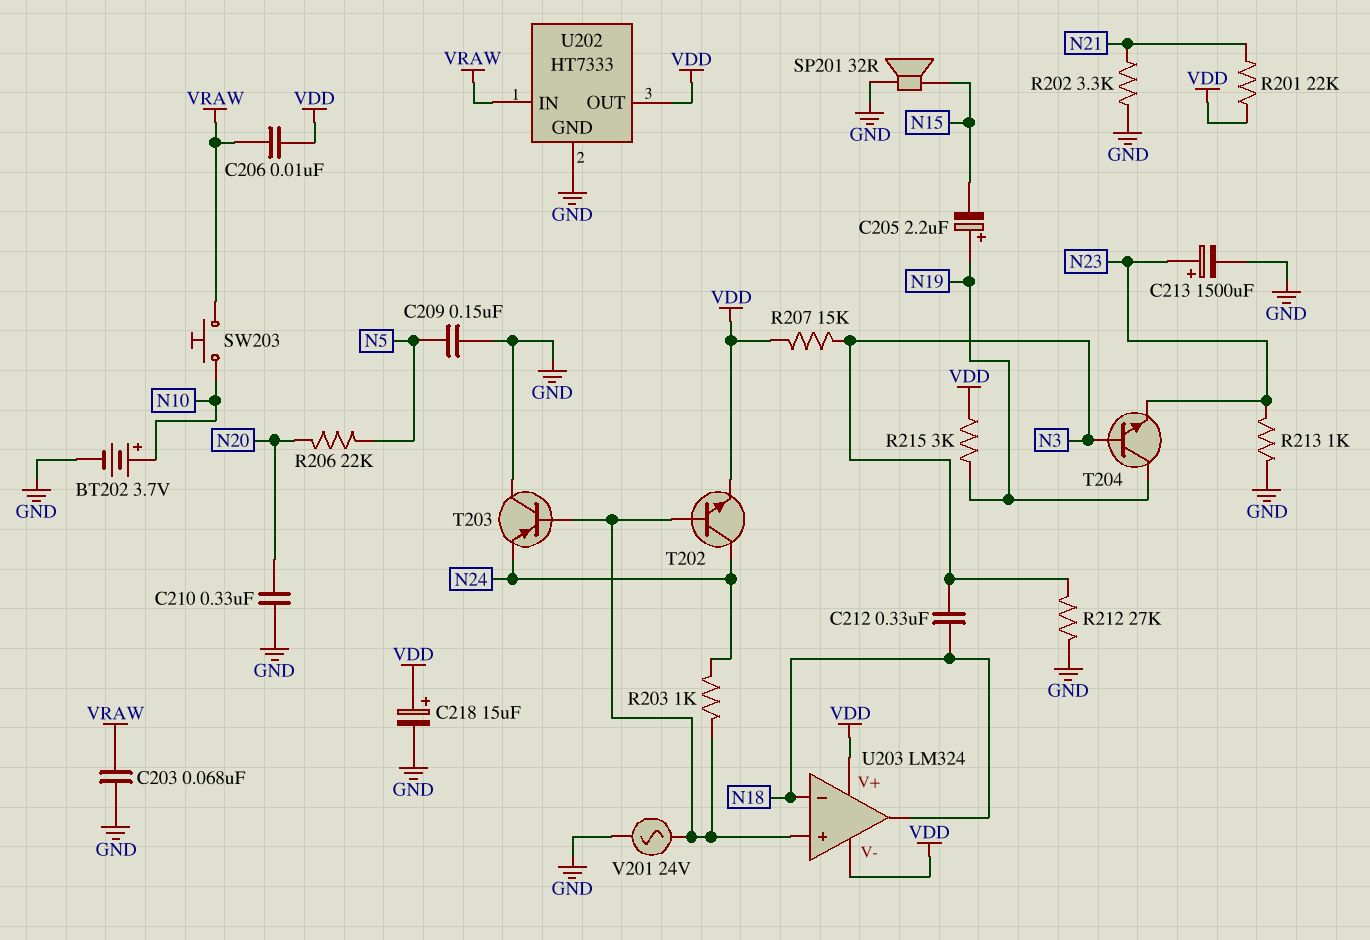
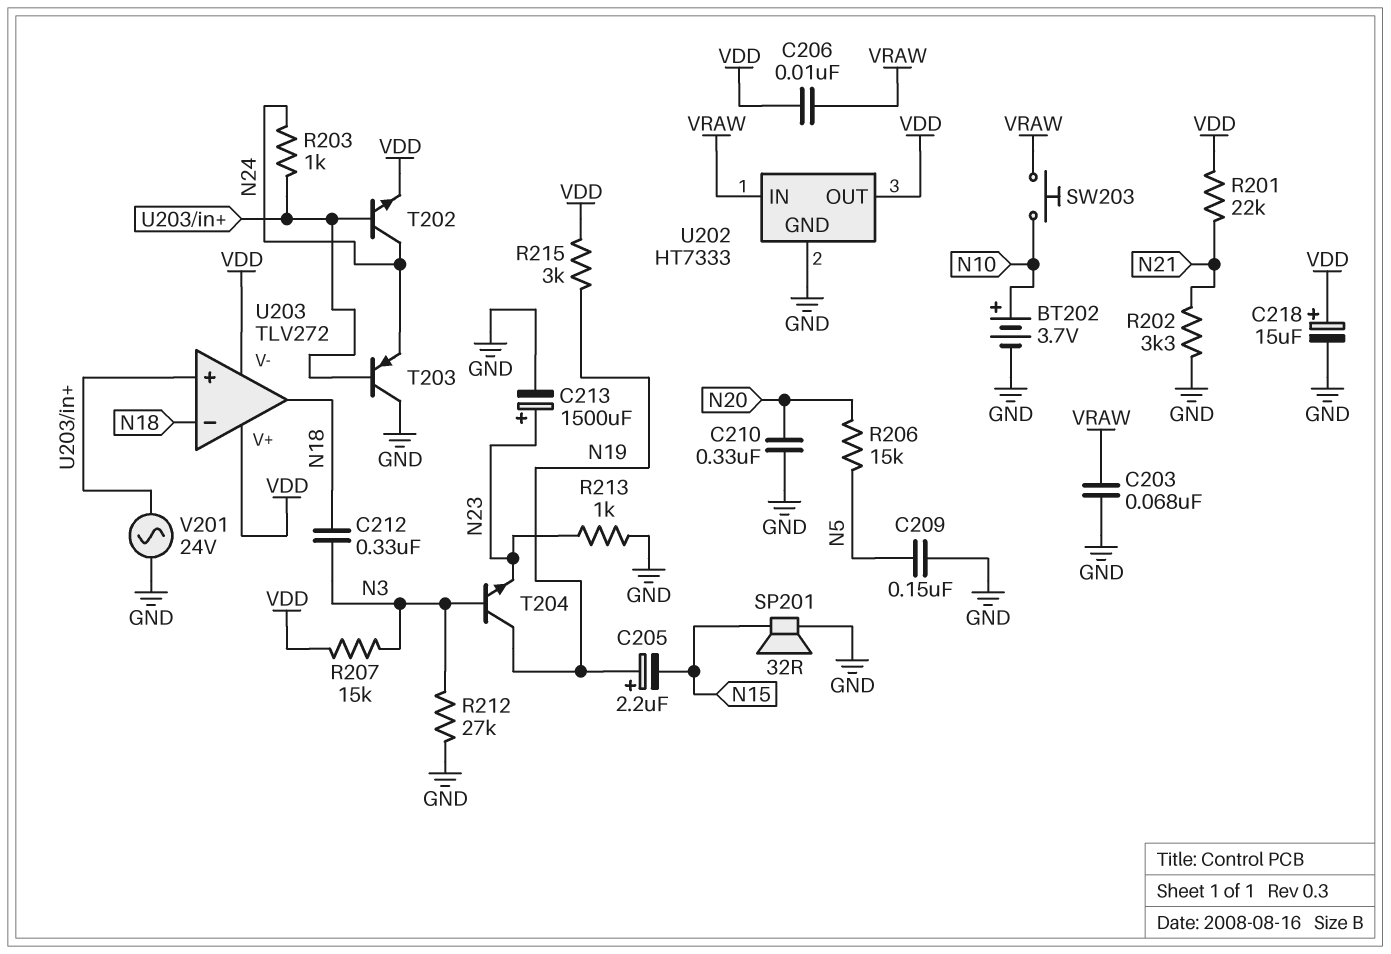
R206: 22k (N5, N20) -> 15k (N5, N20)
U203: LM324 -> TLV272

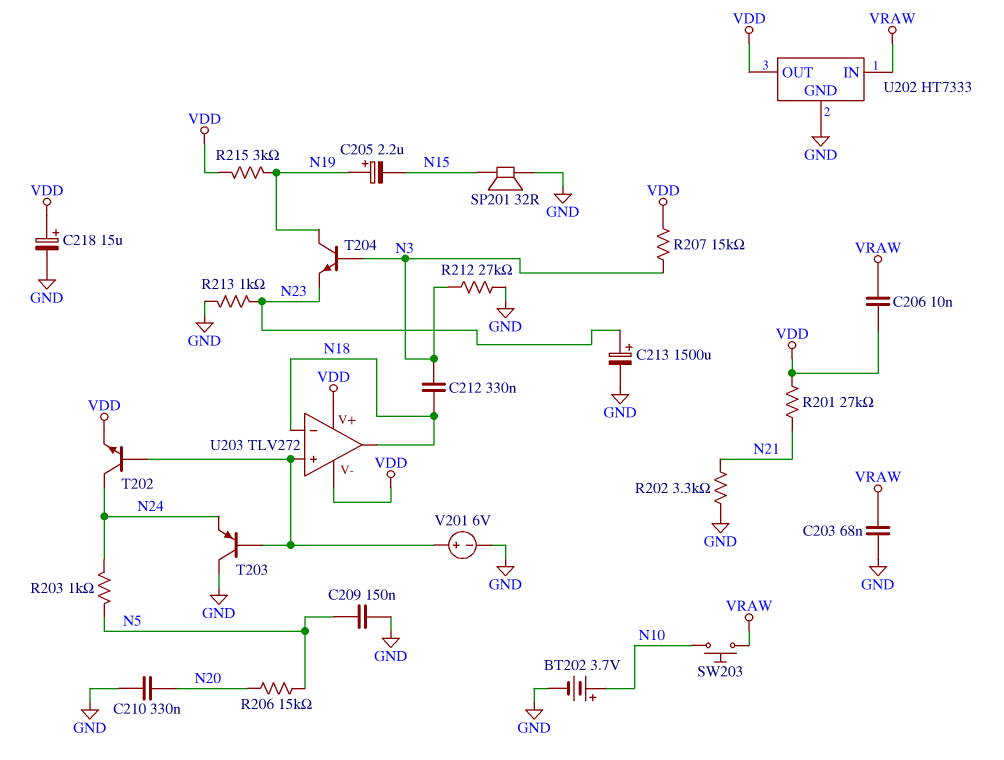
R201: 22k (N21, VDD) -> 27k (N21, VDD)
R203: 1k (N24, U203/in+) -> 1k (N5, N24)
V201: AC 24V (GND, U203/in+) -> 6V (plus U203/in+, minus GND)

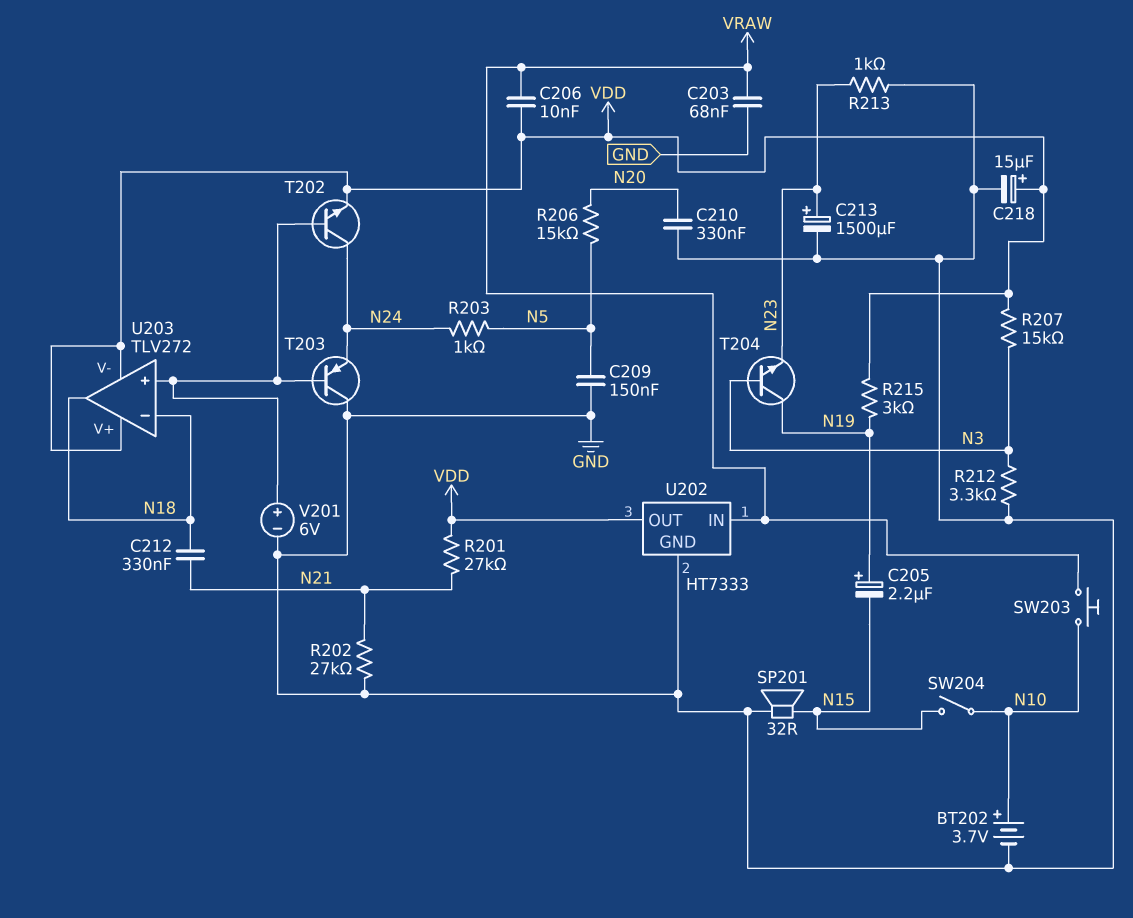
C212: 330nF (N3, N18) -> 330nF (N18, N21)
R202: 3.3k (GND, N21) -> 27k (GND, N21)
R212: 27k (GND, N3) -> 3.3k (GND, N3)
SW204: none -> switch (N10, N15)

